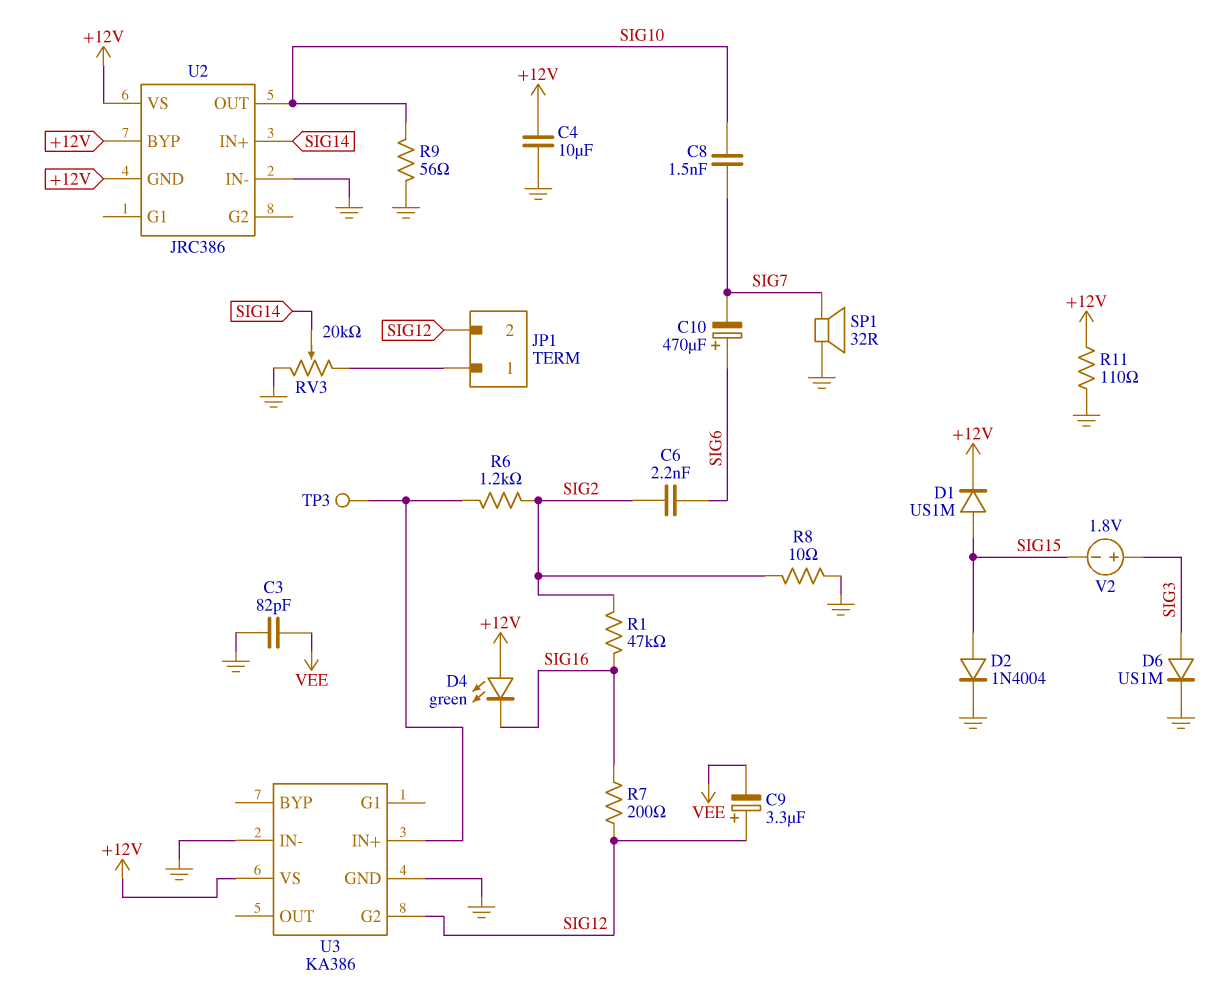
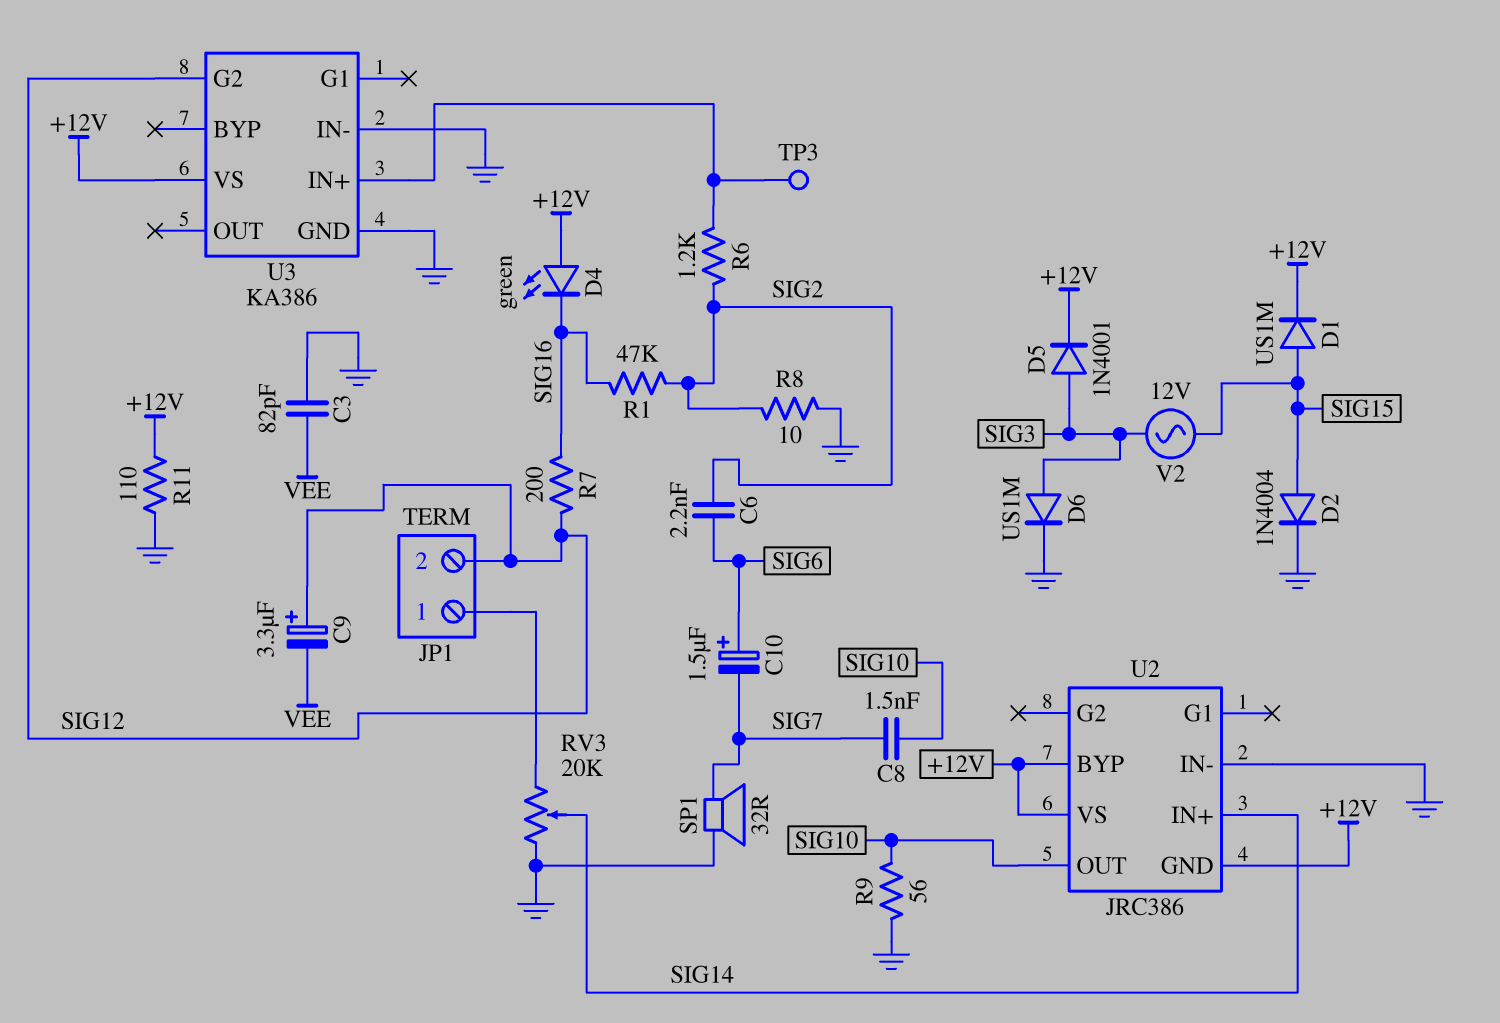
C4: 10uF (+12V, GND) -> none
C10: 470uF (plus SIG6, minus SIG7) -> 1.5uF (plus SIG6, minus SIG7)
D5: none -> diode 1N4001 (A SIG3, K +12V)
V2: 1.8V (plus SIG3, minus SIG15) -> AC 12V (SIG3, SIG15)

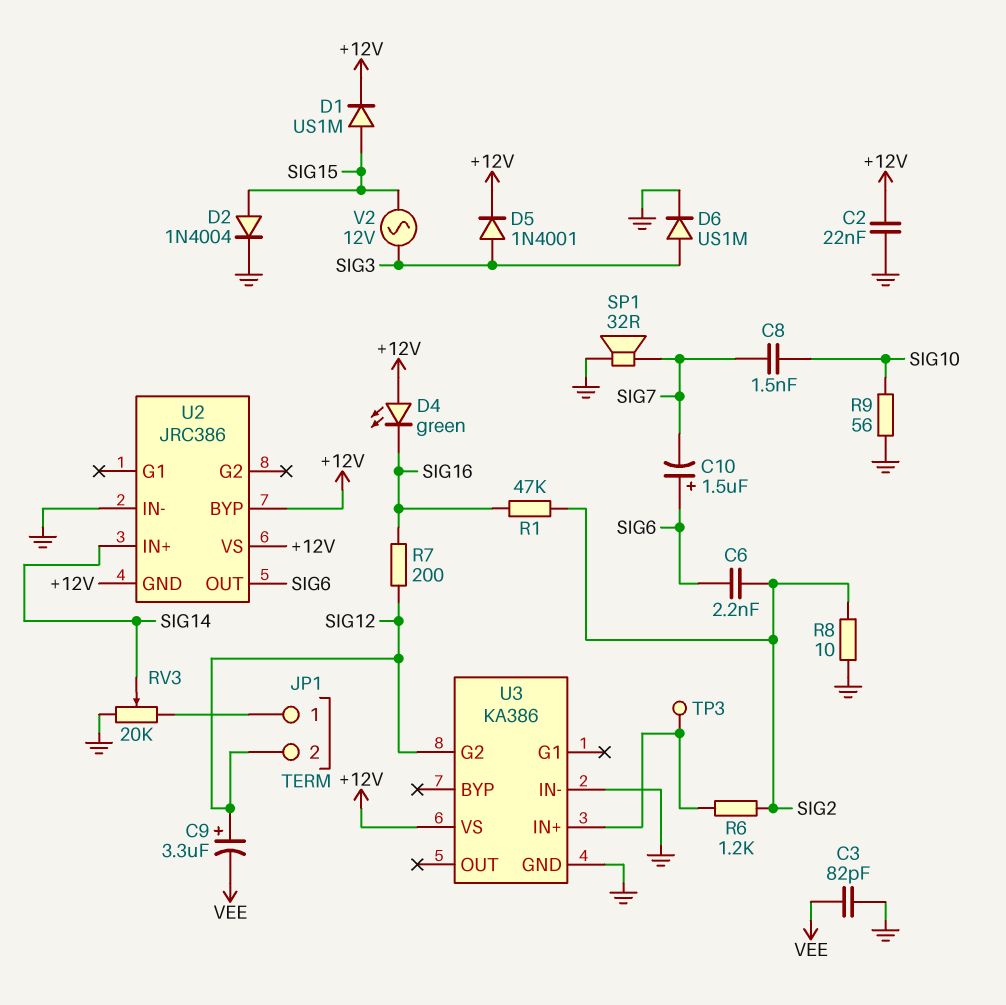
C2: none -> 22nF (+12V, GND)
R11: 110 (+12V, GND) -> none
U2 pin OUT: SIG10 -> SIG6

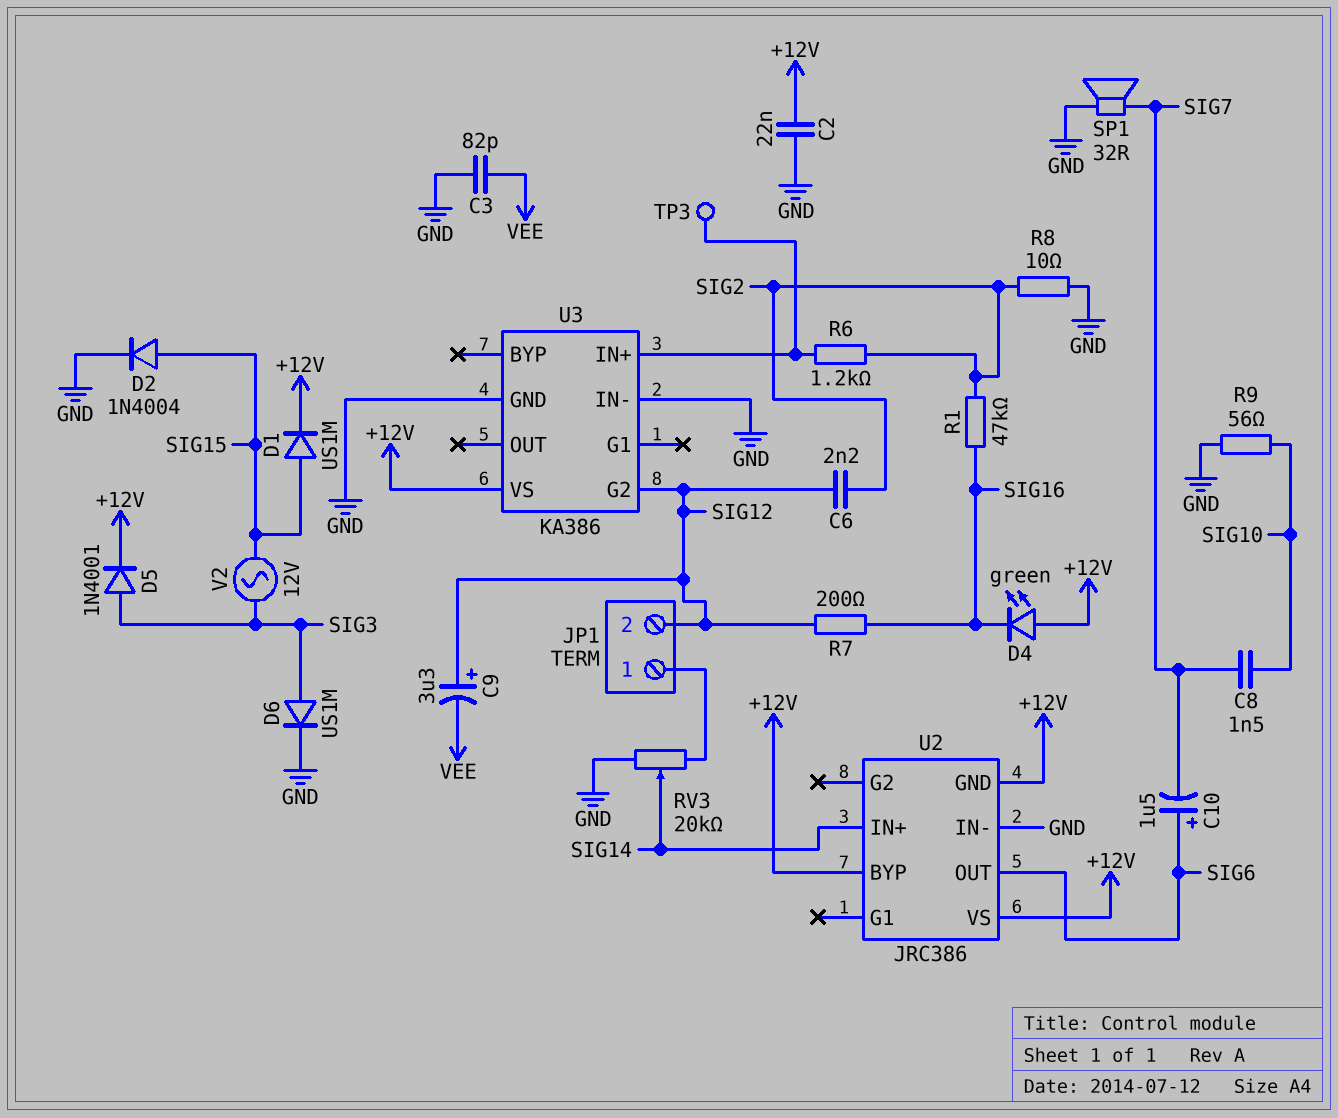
C6: 2.2nF (SIG2, SIG6) -> 2.2nF (SIG2, SIG12)

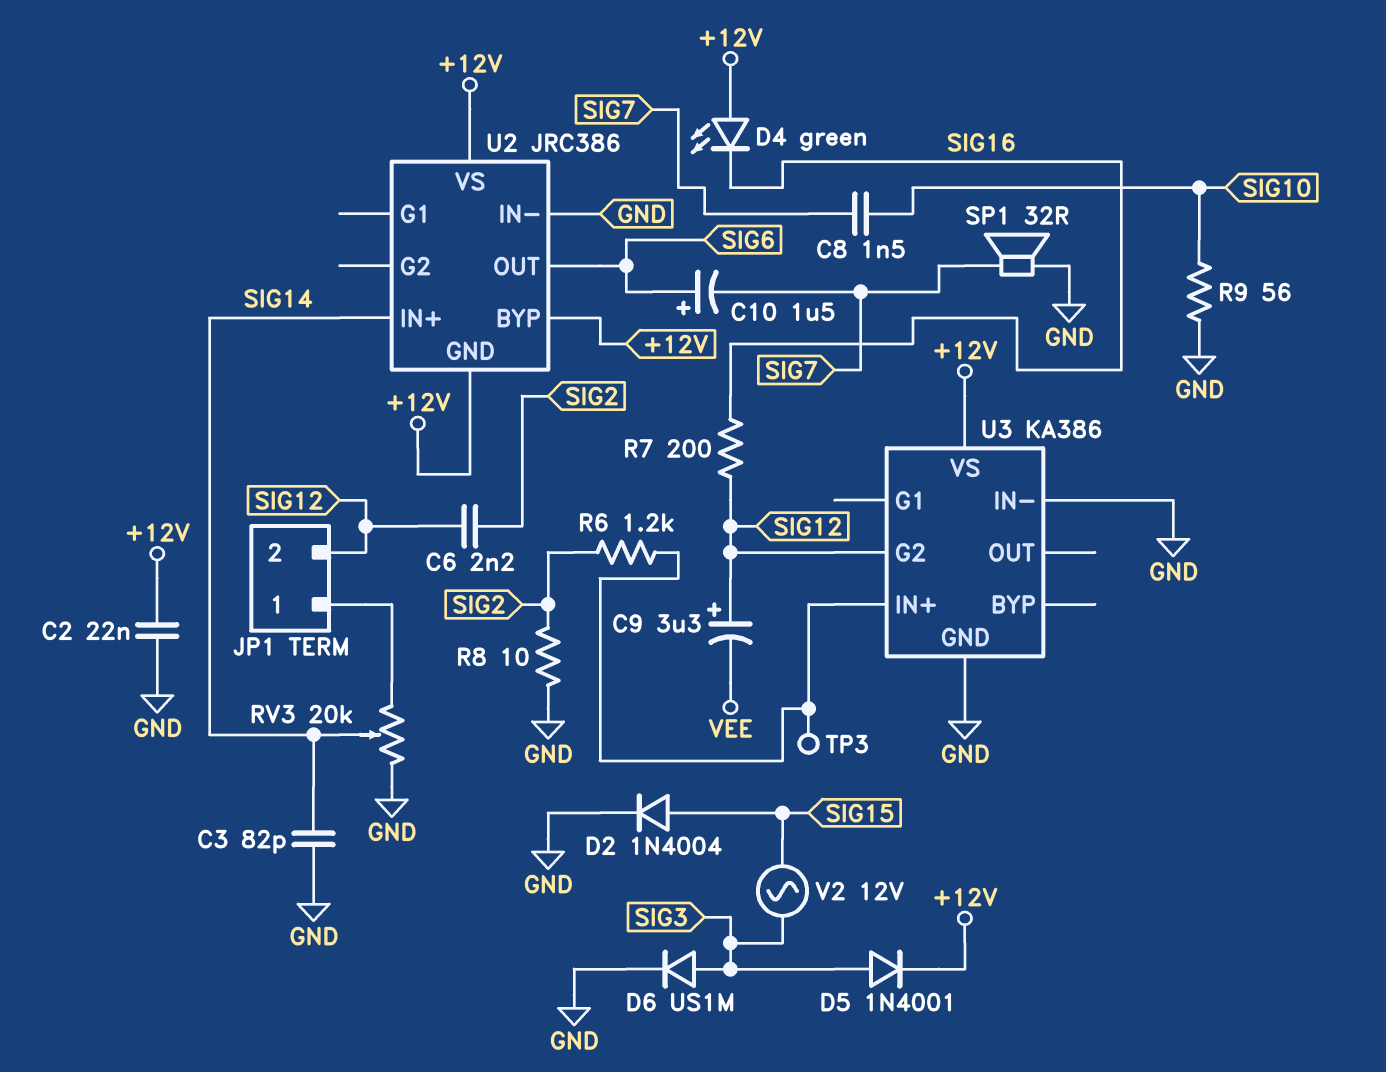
C3: 82pF (GND, VEE) -> 82pF (GND, SIG14)
D1: diode US1M (A SIG15, K +12V) -> none
R1: 47k (SIG2, SIG16) -> none

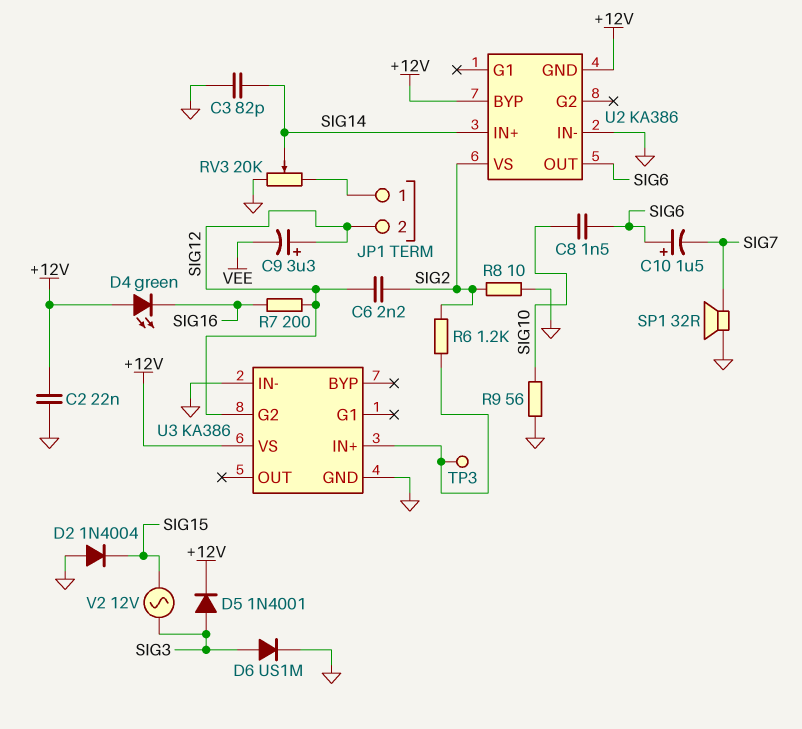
C8: 1.5nF (SIG7, SIG10) -> 1.5nF (SIG6, SIG10)
D2: diode 1N4004 (A SIG15, K GND) -> diode 1N4004 (A GND, K SIG15)
U2: JRC386 -> KA386
U2 pin VS: +12V -> SIG2

